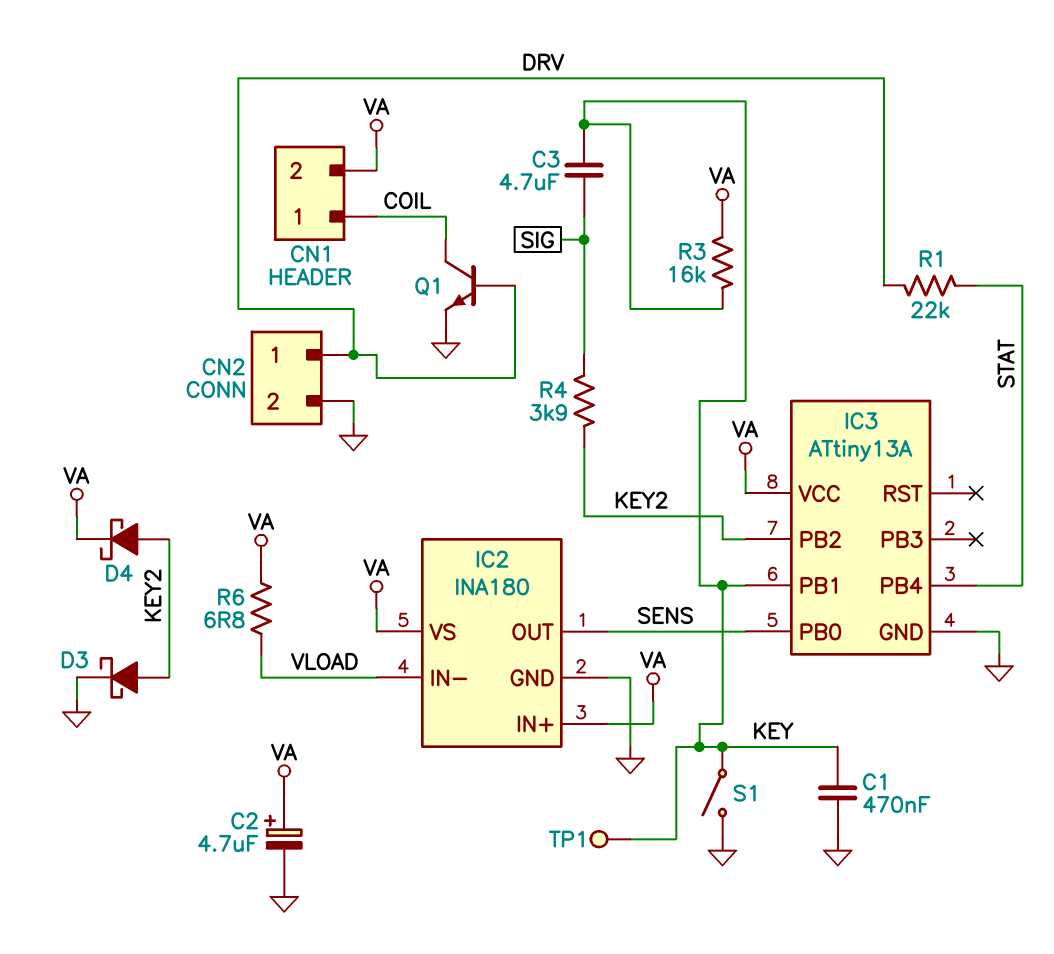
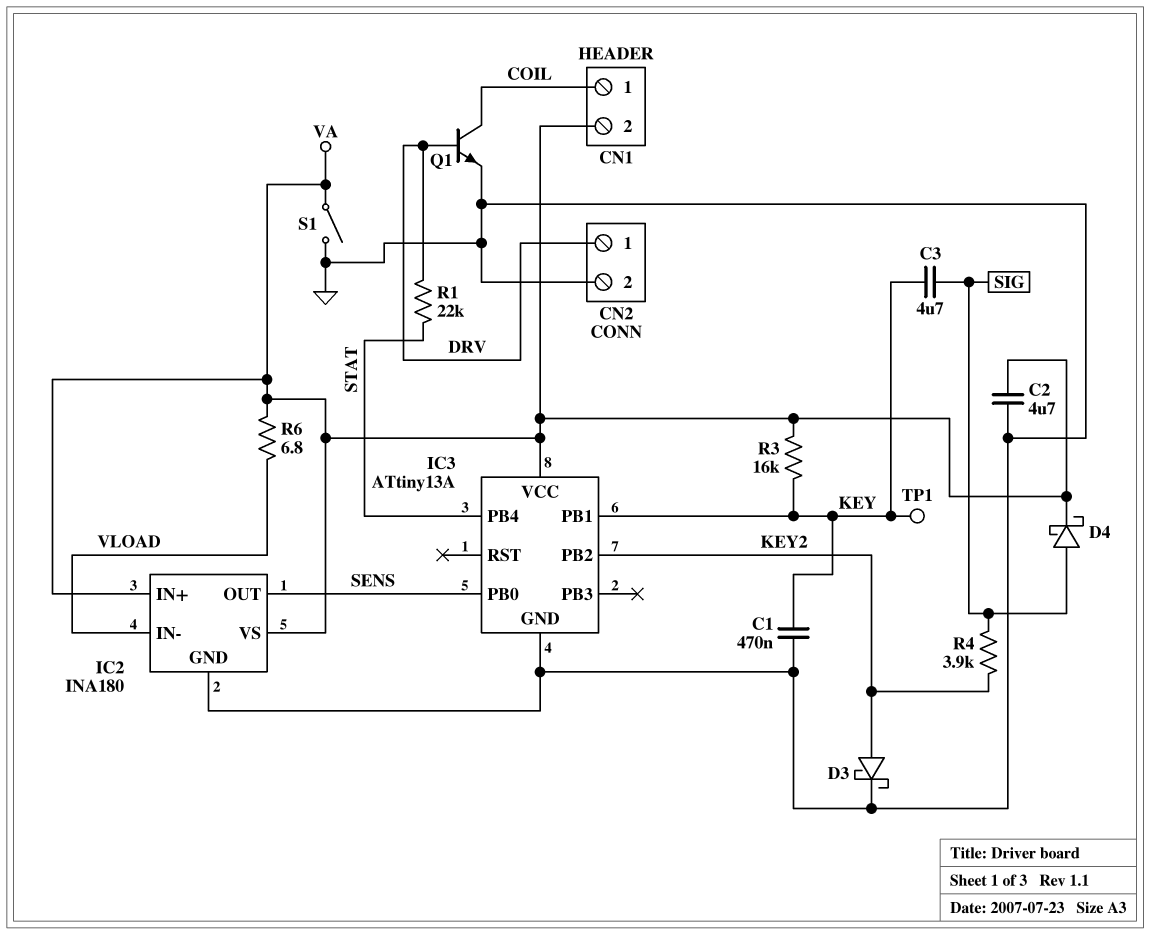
C2: 4.7uF (plus VA, minus GND) -> 4.7uF (GND, VA)
D4: schottky (A KEY2, K VA) -> schottky (A SIG, K VA)
S1: switch (GND, KEY) -> switch (GND, VA)

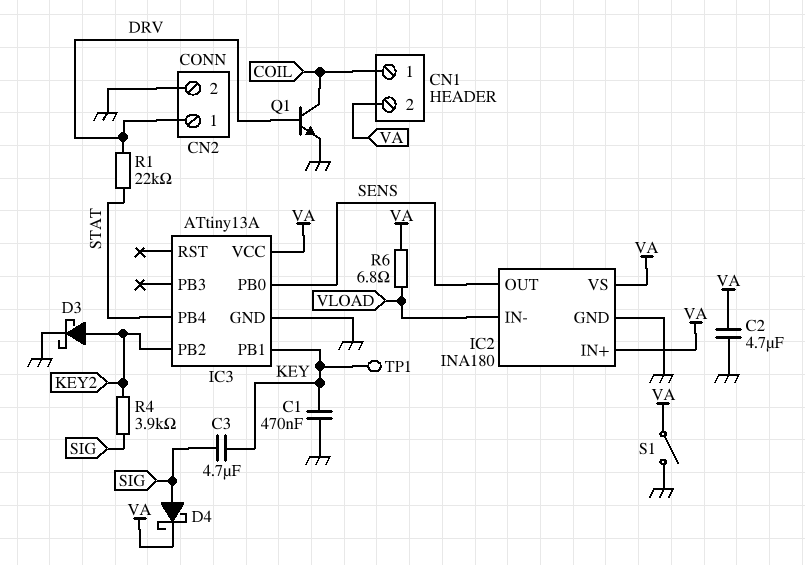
R3: 16k (KEY, VA) -> none

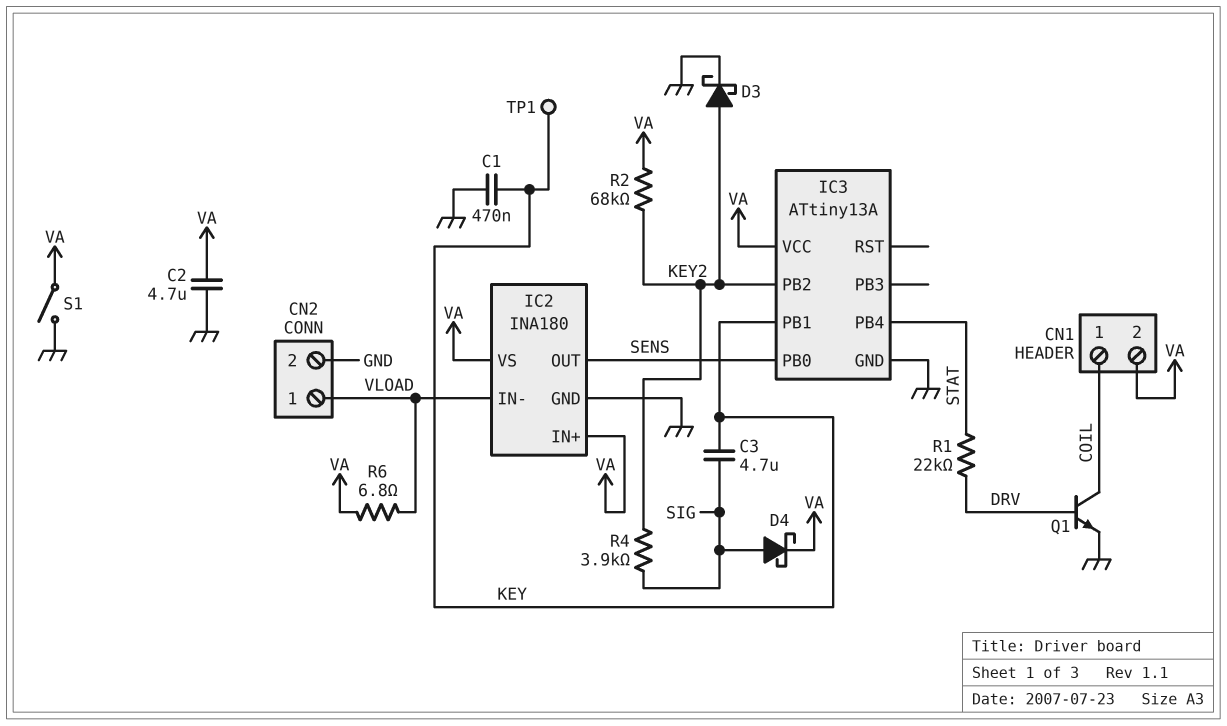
CN2 pin 1: DRV -> VLOAD
R2: none -> 68k (KEY2, VA)

